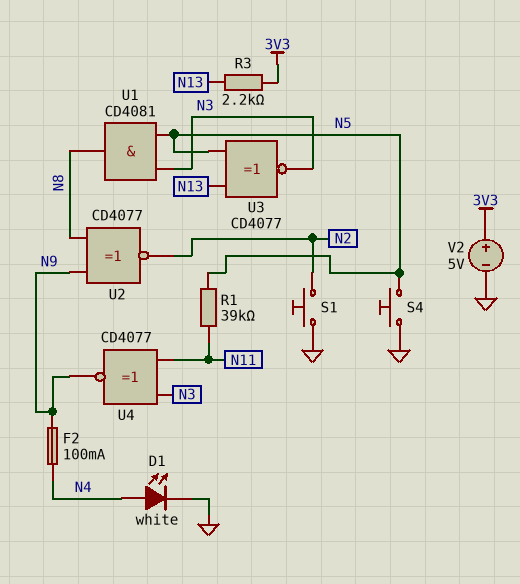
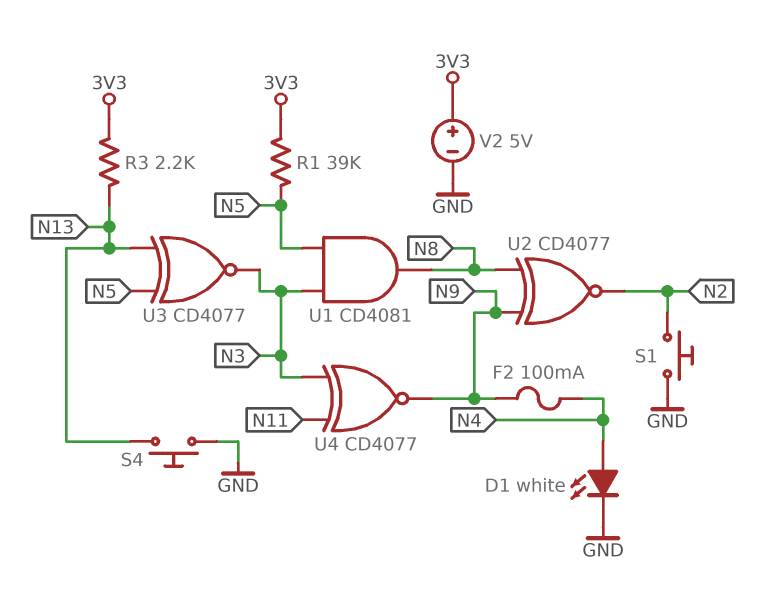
R1: 39k (N5, N11) -> 39k (3V3, N5)
S4: button (GND, N5) -> button (GND, N13)

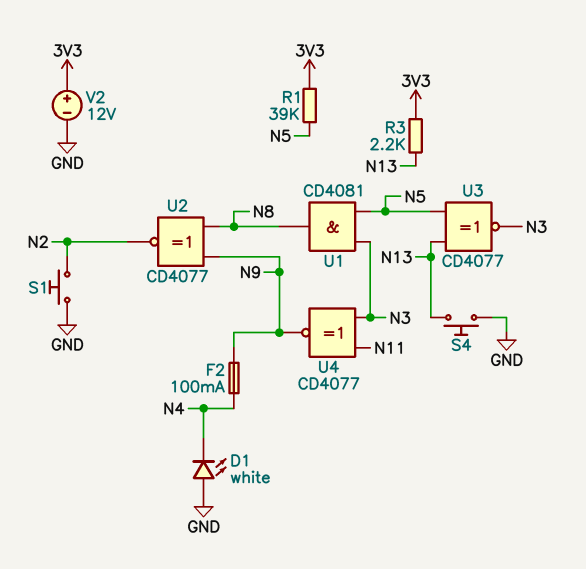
D1: LED white (A N4, K GND) -> LED white (A GND, K N4)
V2: 5V (plus 3V3, minus GND) -> 12V (plus 3V3, minus GND)

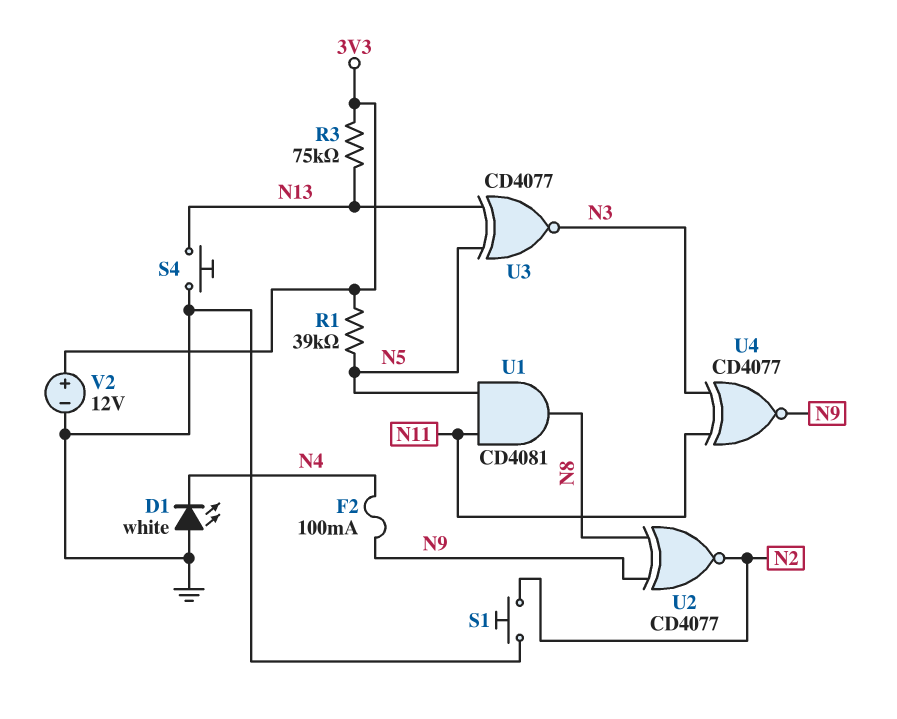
R3: 2.2k (3V3, N13) -> 75k (3V3, N13)
U1: AND CD4081 (in N3, in N5, out N8) -> AND CD4081 (in N5, in N11, out N8)

